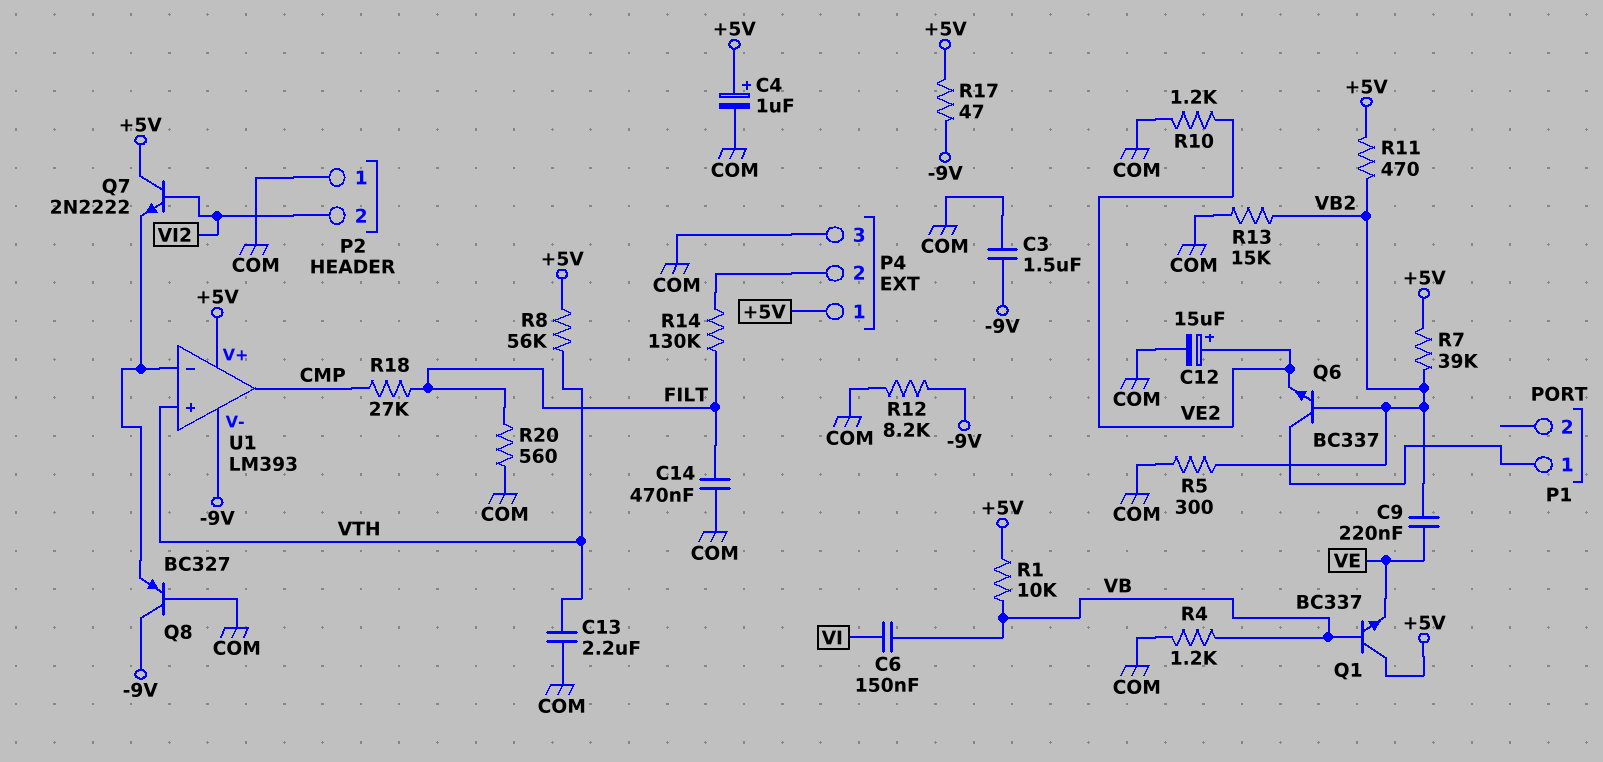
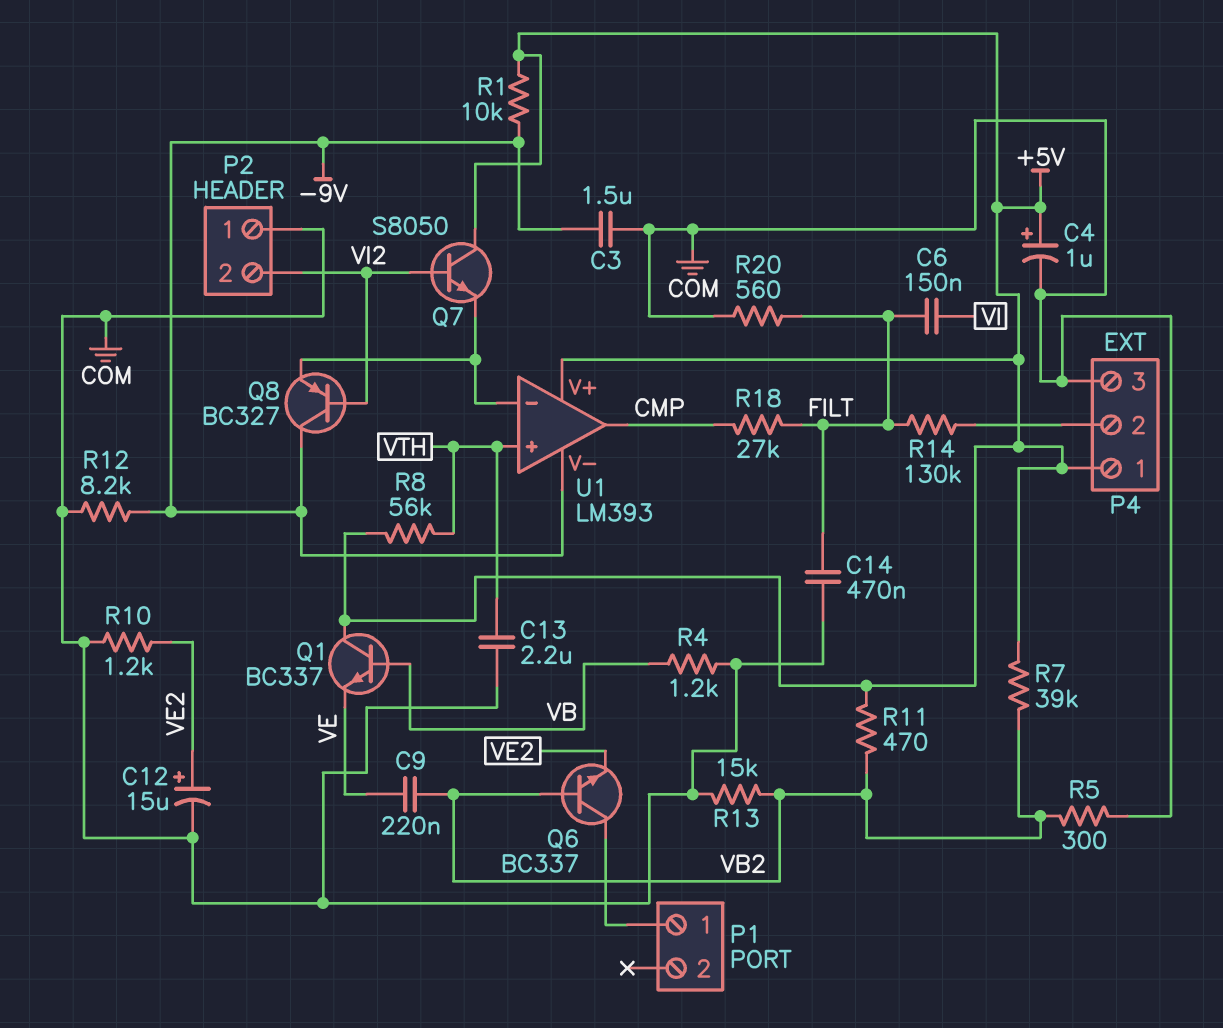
C6: 150nF (VB, VI) -> 150nF (FILT, VI)
Q7: NPN 2N2222 (B VI2, C +5V, E U1/in-) -> NPN S8050 (B VI2, C +5V, E U1/in-)
Q8: PNP BC327 (B COM, C -9V, E U1/in-) -> PNP BC327 (B VI2, C -9V, E U1/in-)
R1: 10k (+5V, VB) -> 10k (+5V, -9V)
R17: 47 (+5V, -9V) -> none

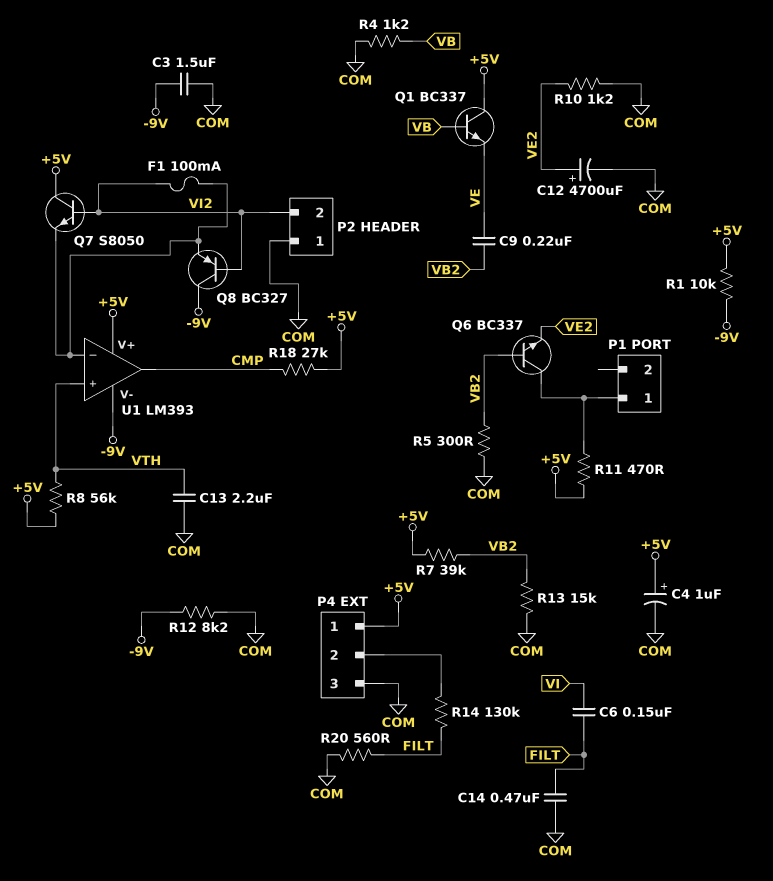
C12: 15uF (plus VE2, minus COM) -> 4700uF (plus VE2, minus COM)
F1: none -> 100mA (U1/in-, VI2)
R11: 470 (+5V, VB2) -> 470 (+5V, P1/1)
R18: 27k (CMP, FILT) -> 27k (+5V, CMP)

